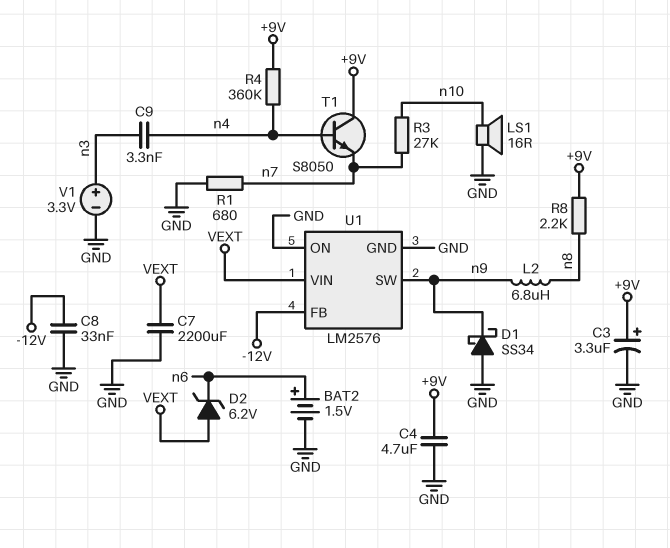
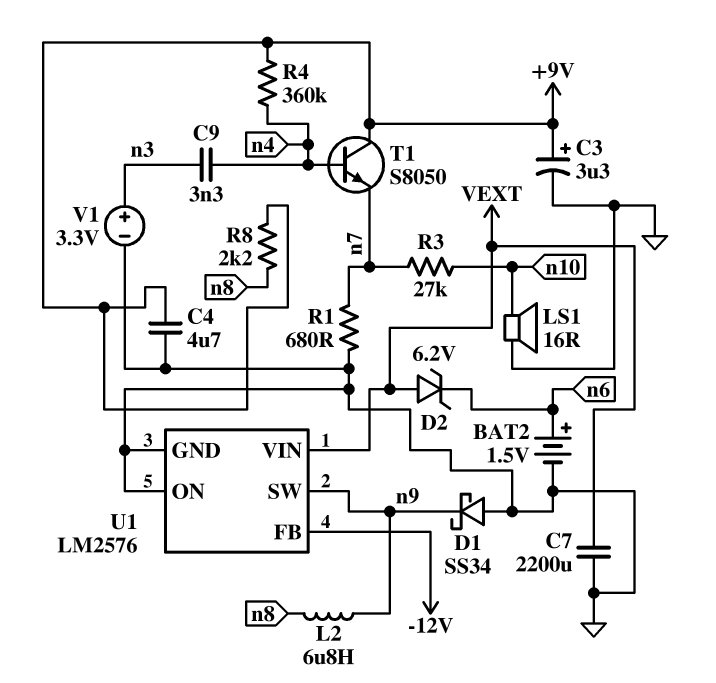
C8: 33nF (-12V, GND) -> none

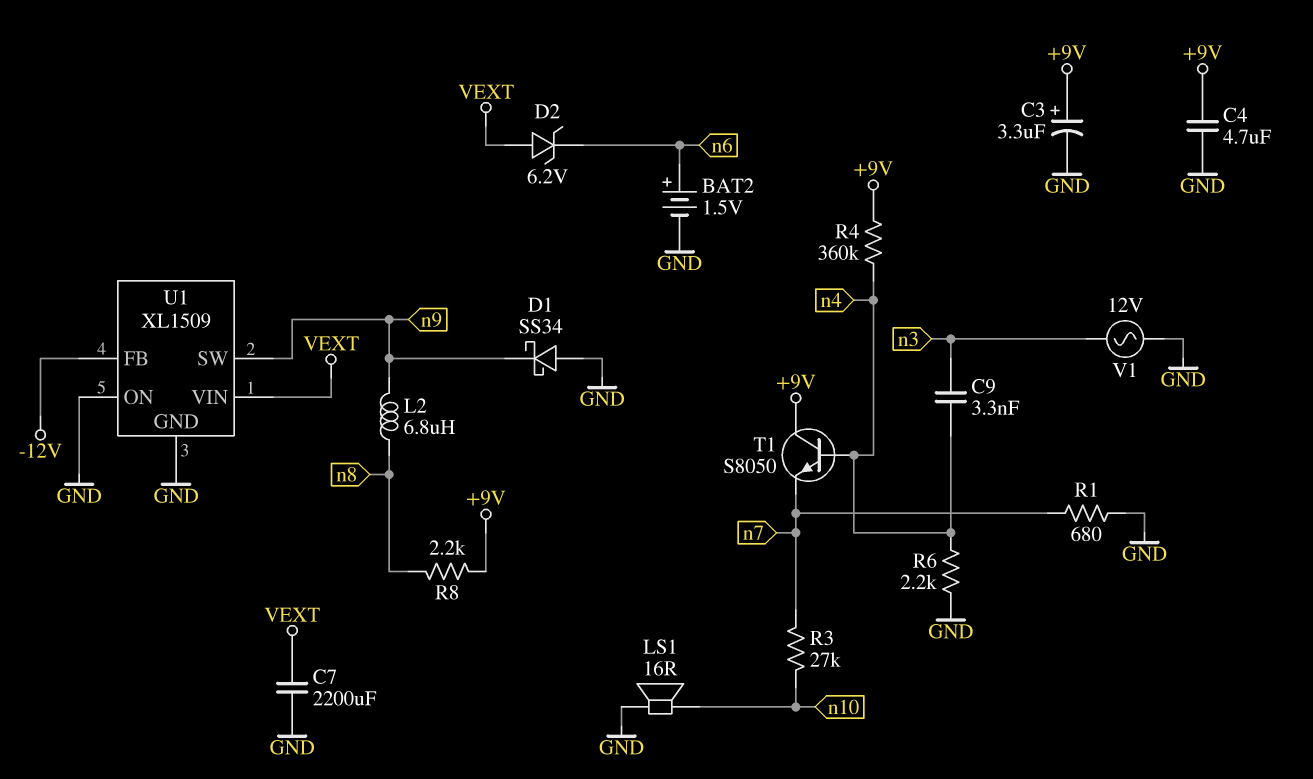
R6: none -> 2.2k (GND, n4)
U1: LM2576 -> XL1509
V1: 3.3V (plus n3, minus GND) -> AC 12V (GND, n3)

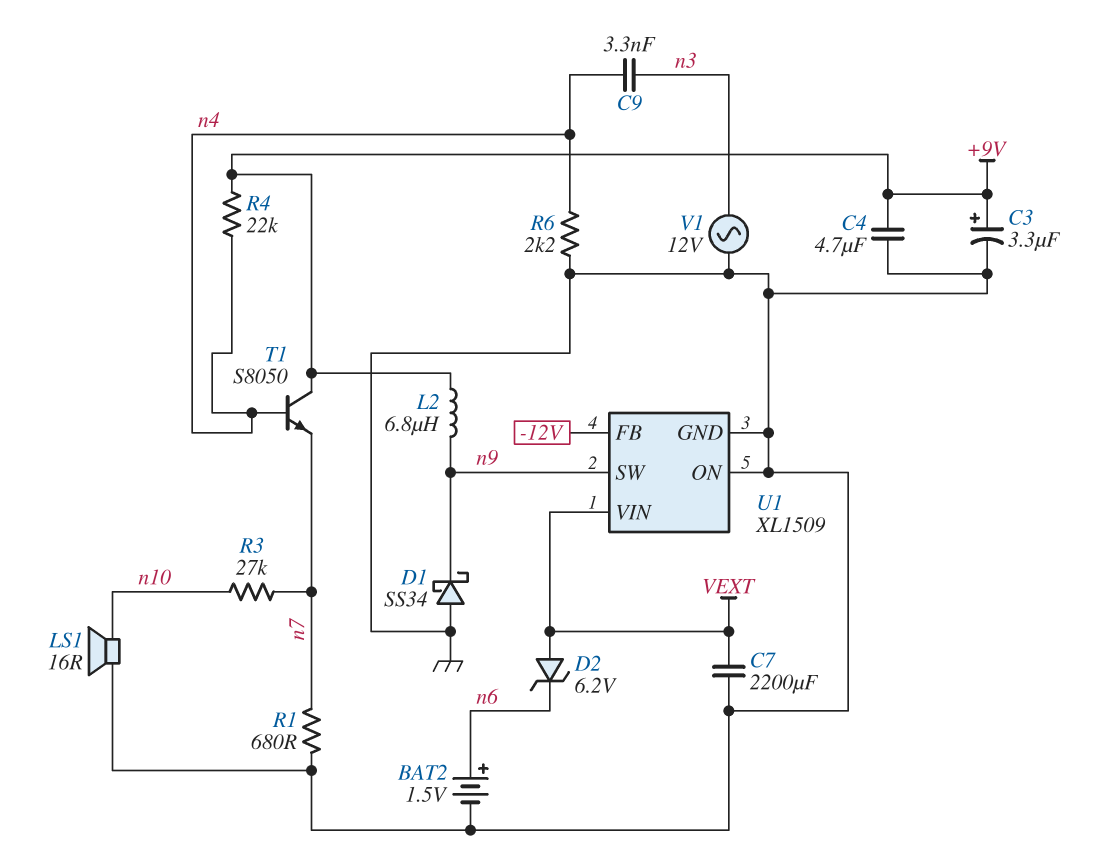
L2: 6.8uH (n8, n9) -> 6.8uH (+9V, n9)
R4: 360k (+9V, n4) -> 22k (+9V, n4)
R8: 2.2k (+9V, n8) -> none

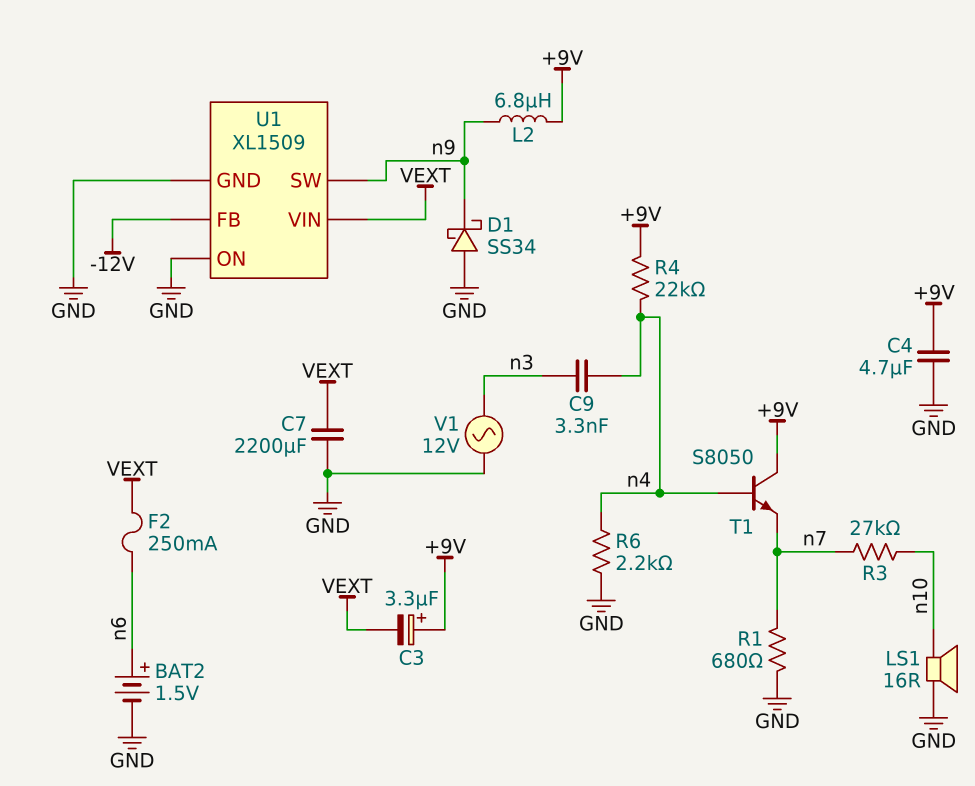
C3: 3.3uF (plus +9V, minus GND) -> 3.3uF (plus +9V, minus VEXT)
D2: zener 6.2V (A VEXT, K n6) -> none
F2: none -> 250mA (VEXT, n6)

